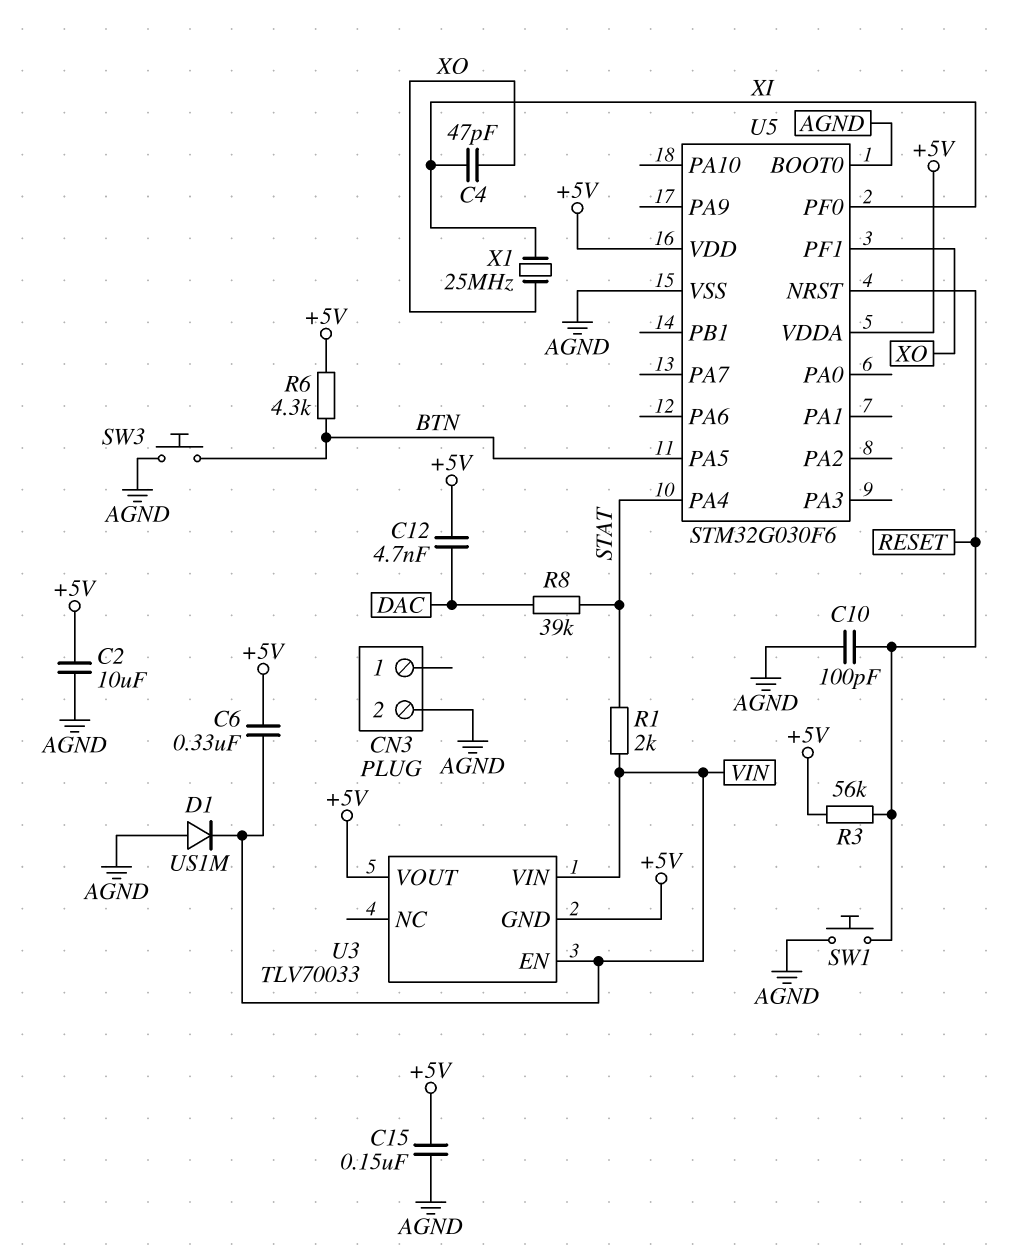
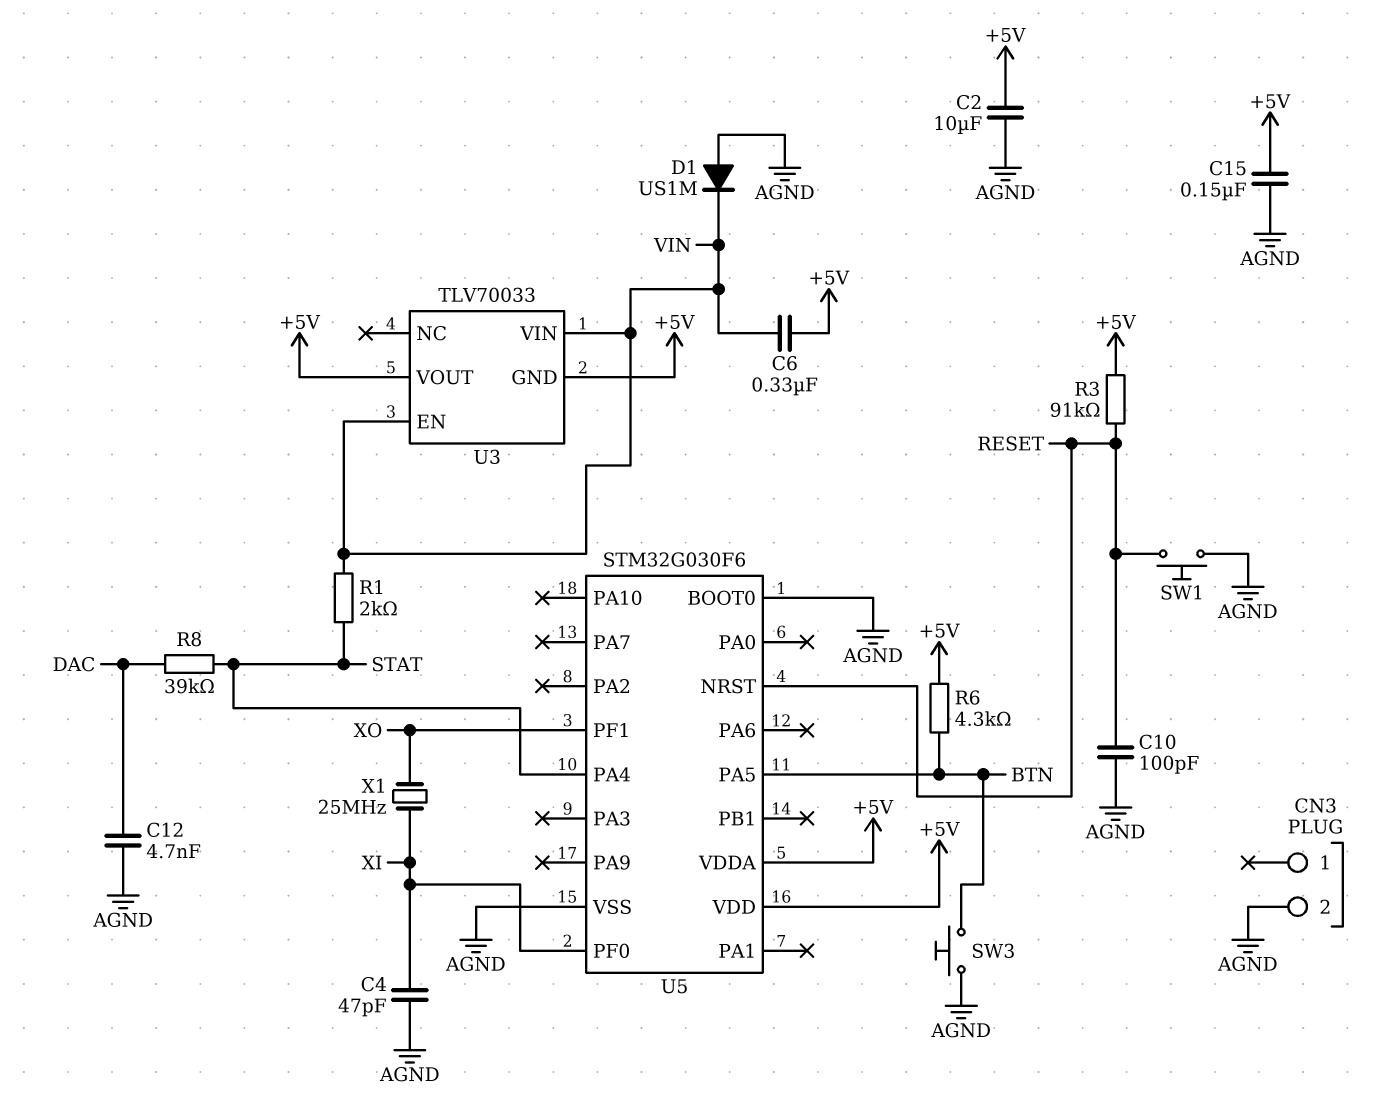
C4: 47pF (XI, XO) -> 47pF (AGND, XI)
C12: 4.7nF (+5V, DAC) -> 4.7nF (AGND, DAC)
R3: 56k (+5V, RESET) -> 91k (+5V, RESET)

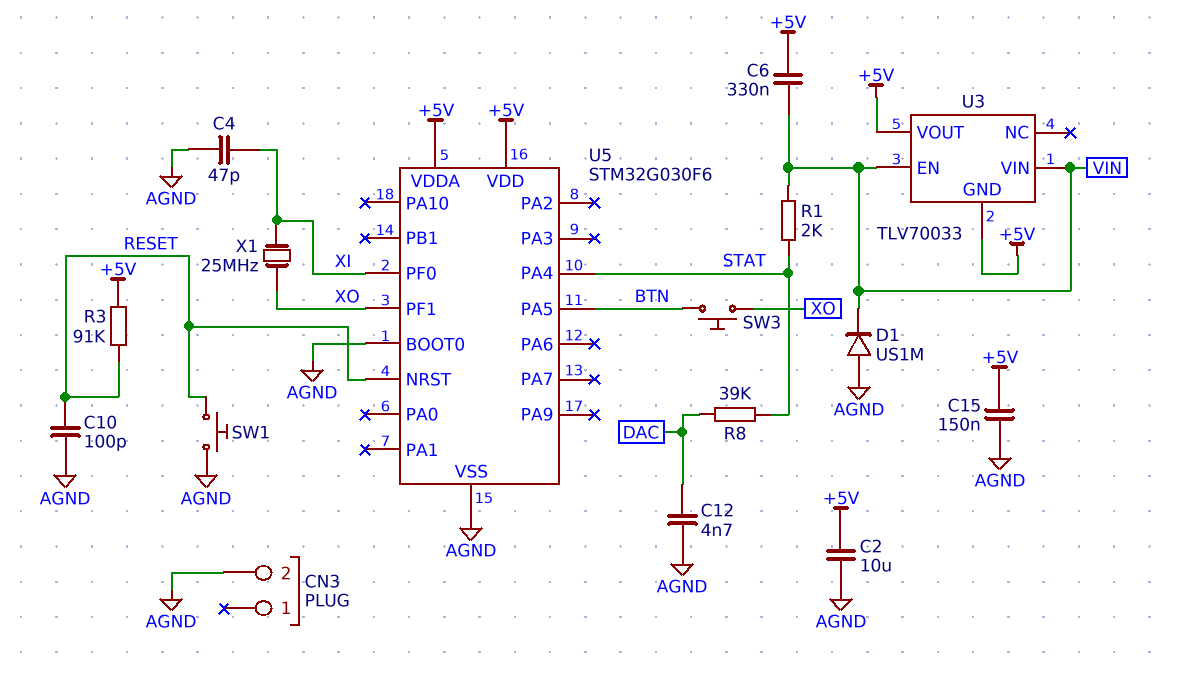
R6: 4.3k (+5V, BTN) -> none
SW3: button (AGND, BTN) -> button (BTN, XO)

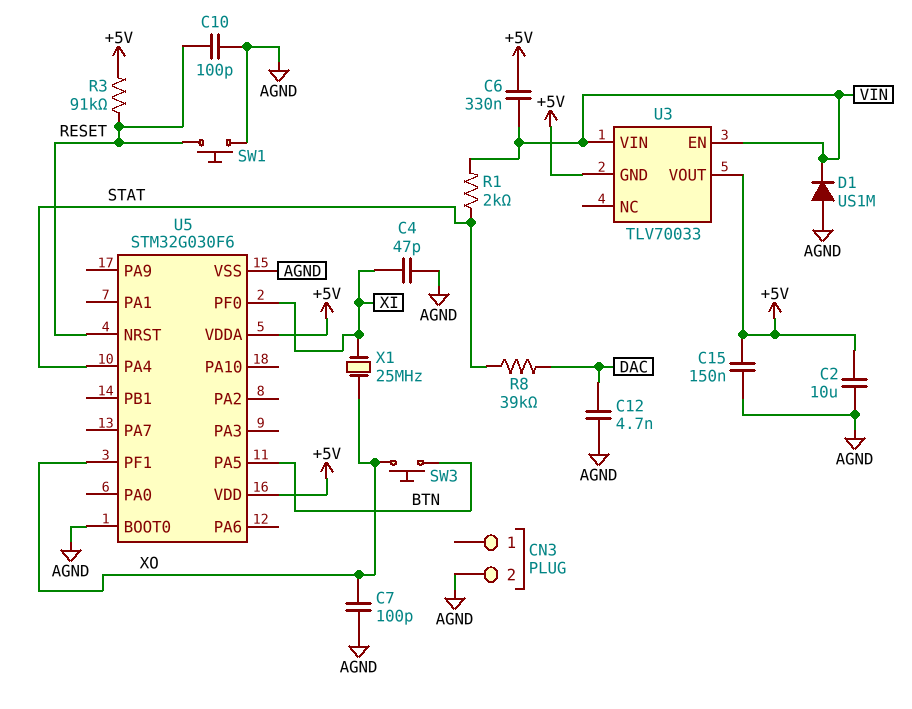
C7: none -> 100pF (AGND, XO)

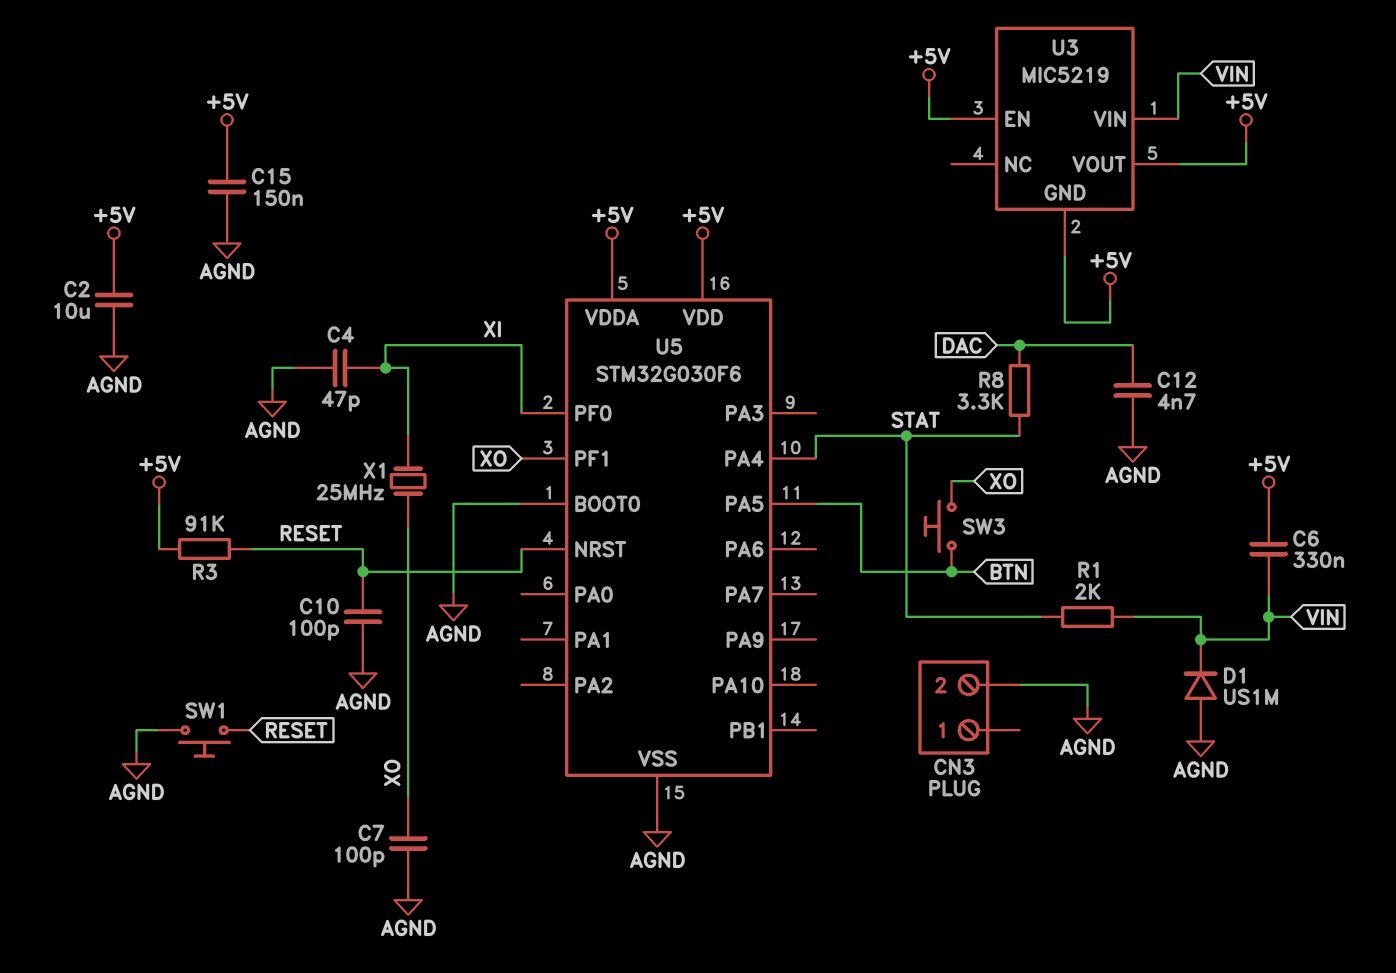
R8: 39k (DAC, STAT) -> 3.3k (DAC, STAT)
U3: TLV70033 -> MIC5219
U3 pin EN: VIN -> +5V

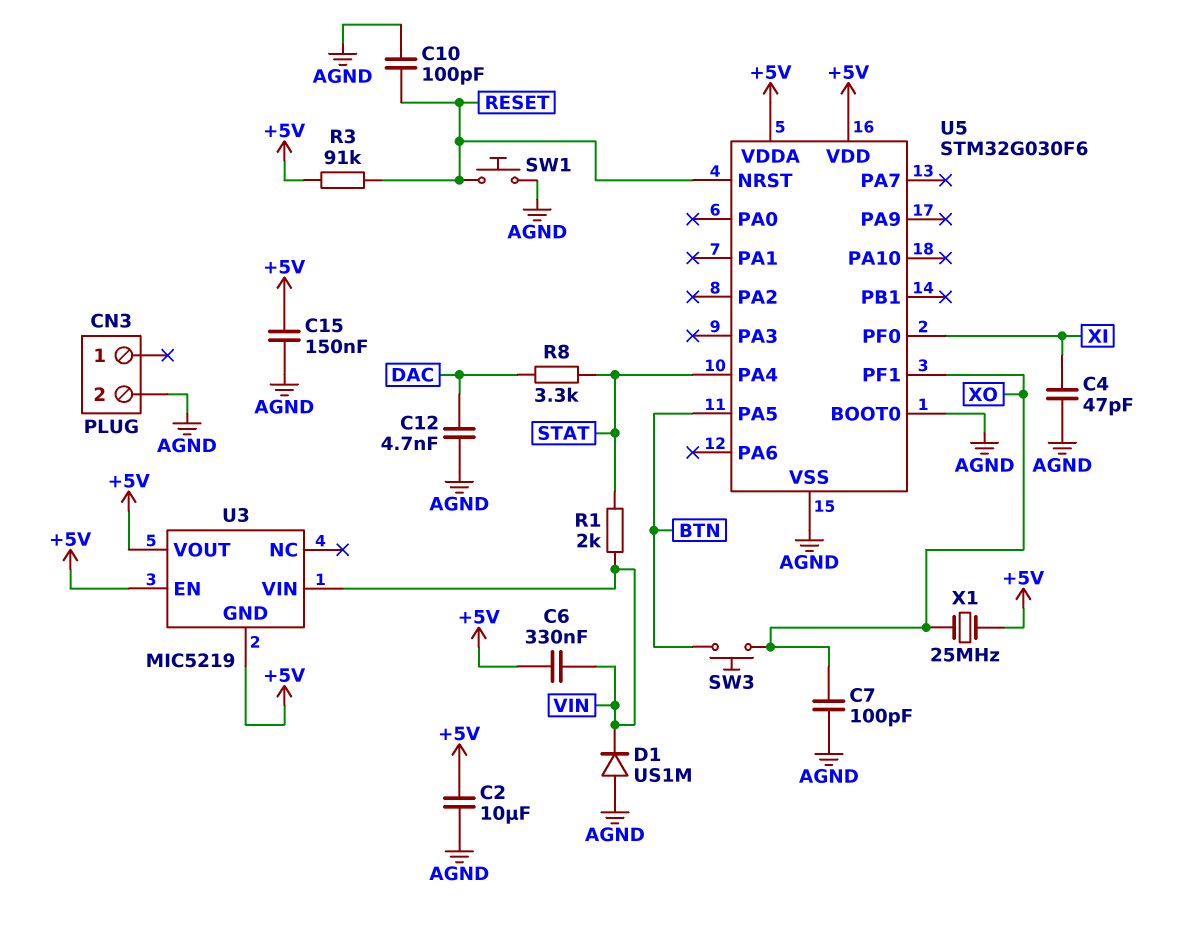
X1: 25MHz (XI, XO) -> 25MHz (+5V, XO)

